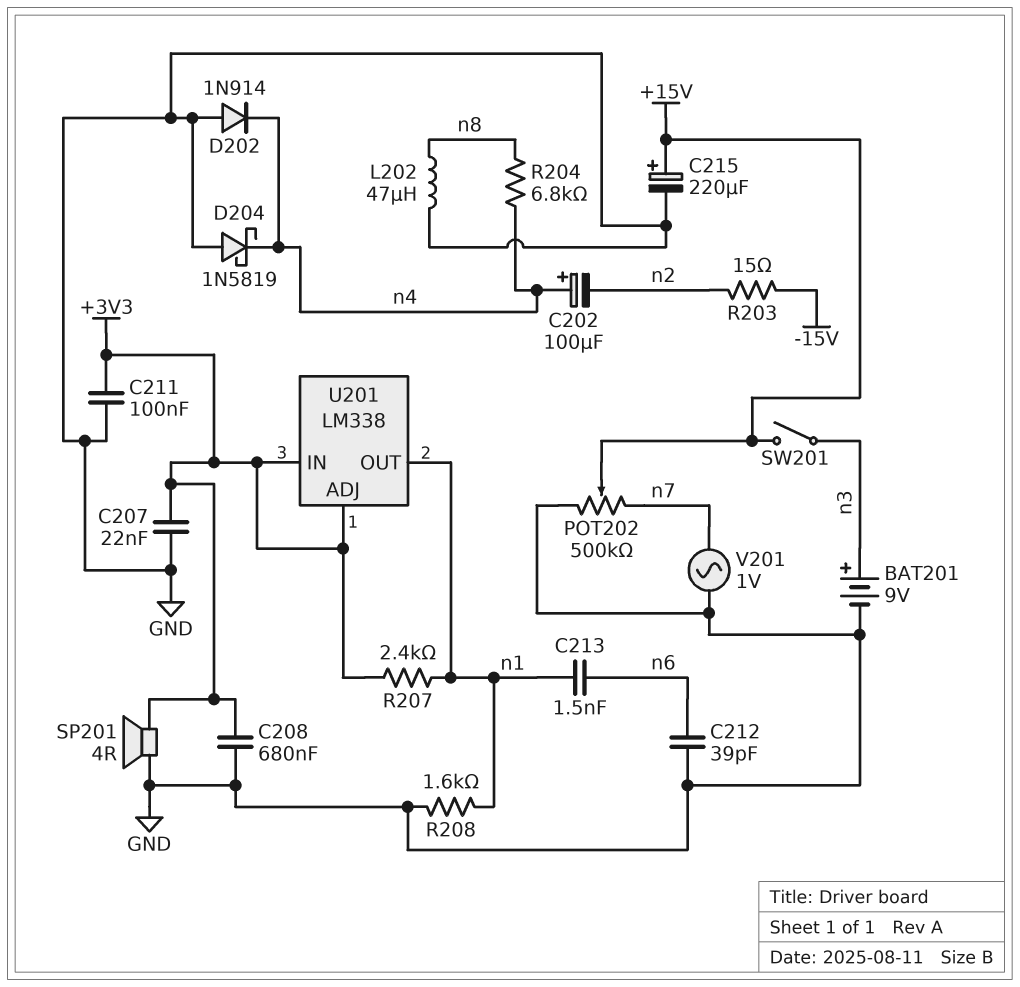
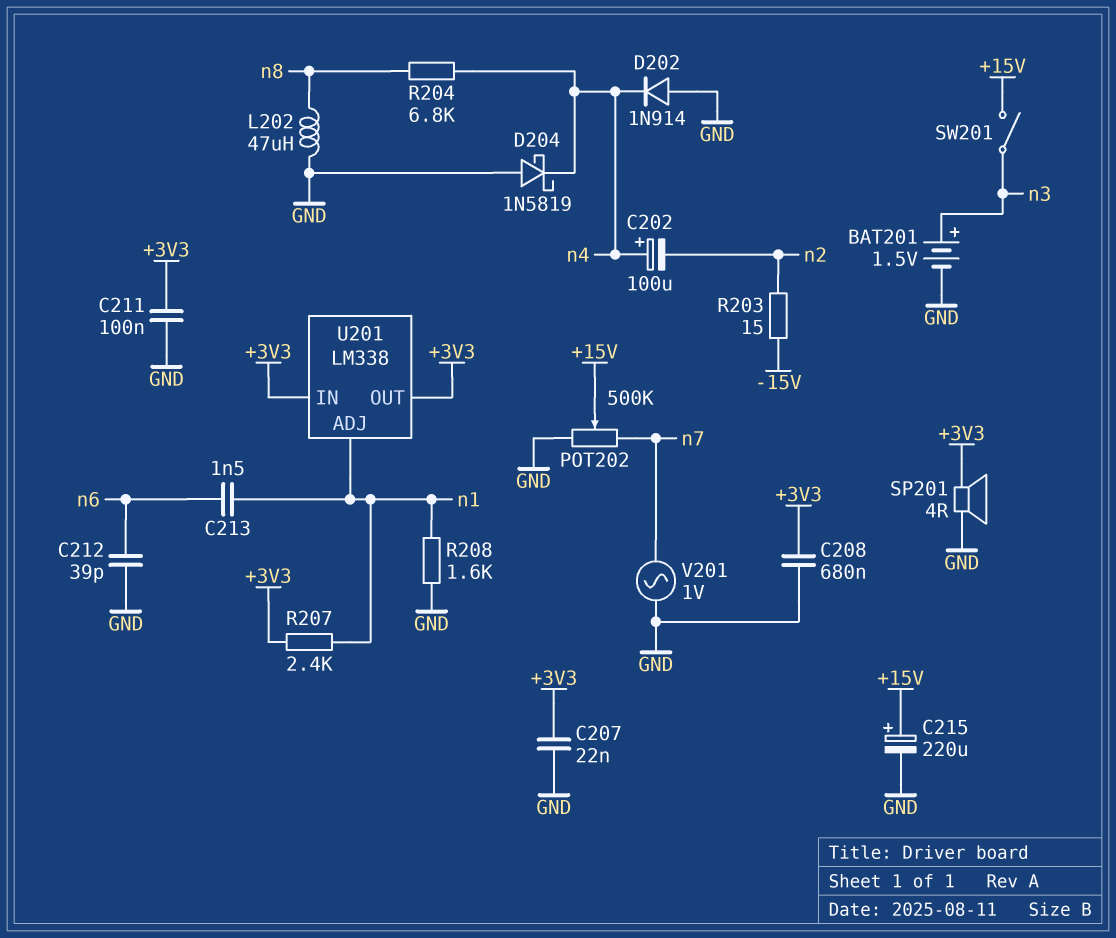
BAT201: 9V (plus n3, minus GND) -> 1.5V (plus n3, minus GND)
U201 pin ADJ: +3V3 -> n1
U201 pin OUT: n1 -> +3V3

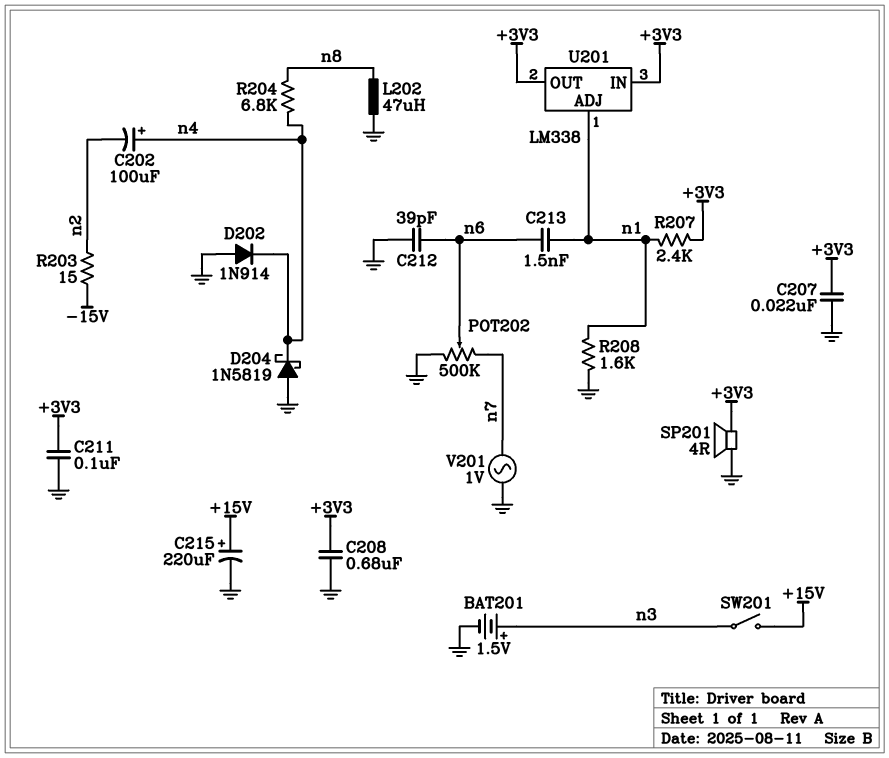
POT202: 500k (GND, n7, wiper +15V) -> 500k (GND, n7, wiper n6)

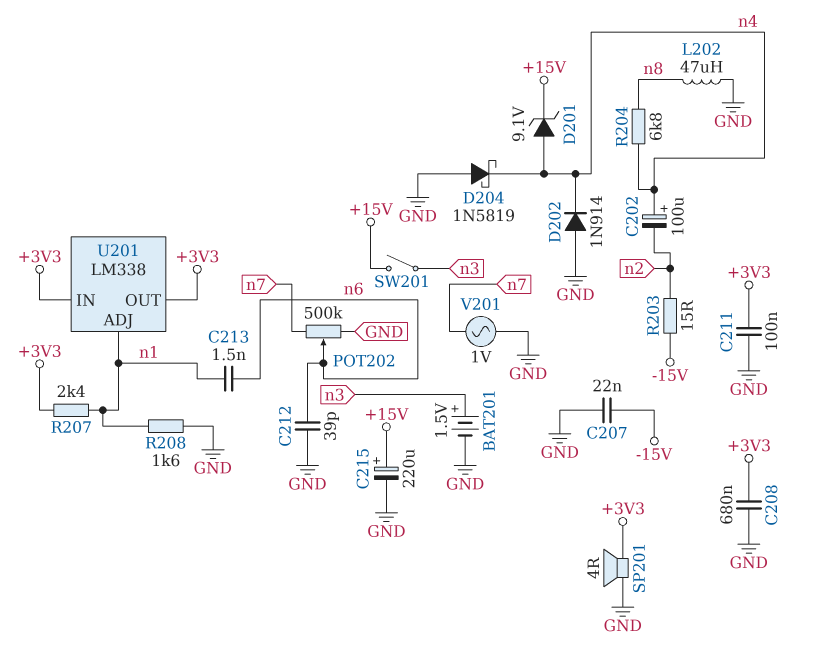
C207: 22nF (+3V3, GND) -> 22nF (-15V, GND)
D201: none -> zener 9.1V (A n4, K +15V)

